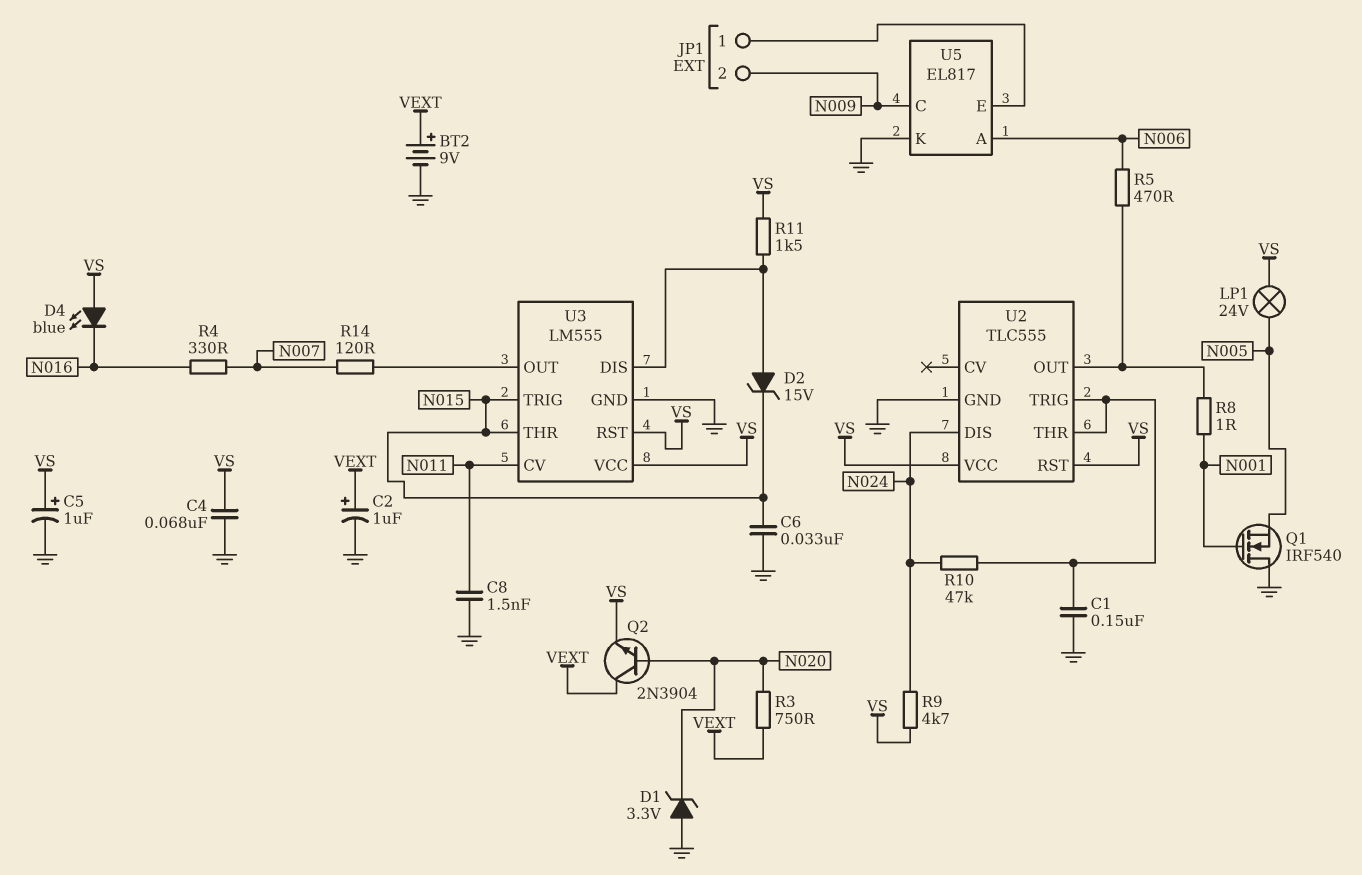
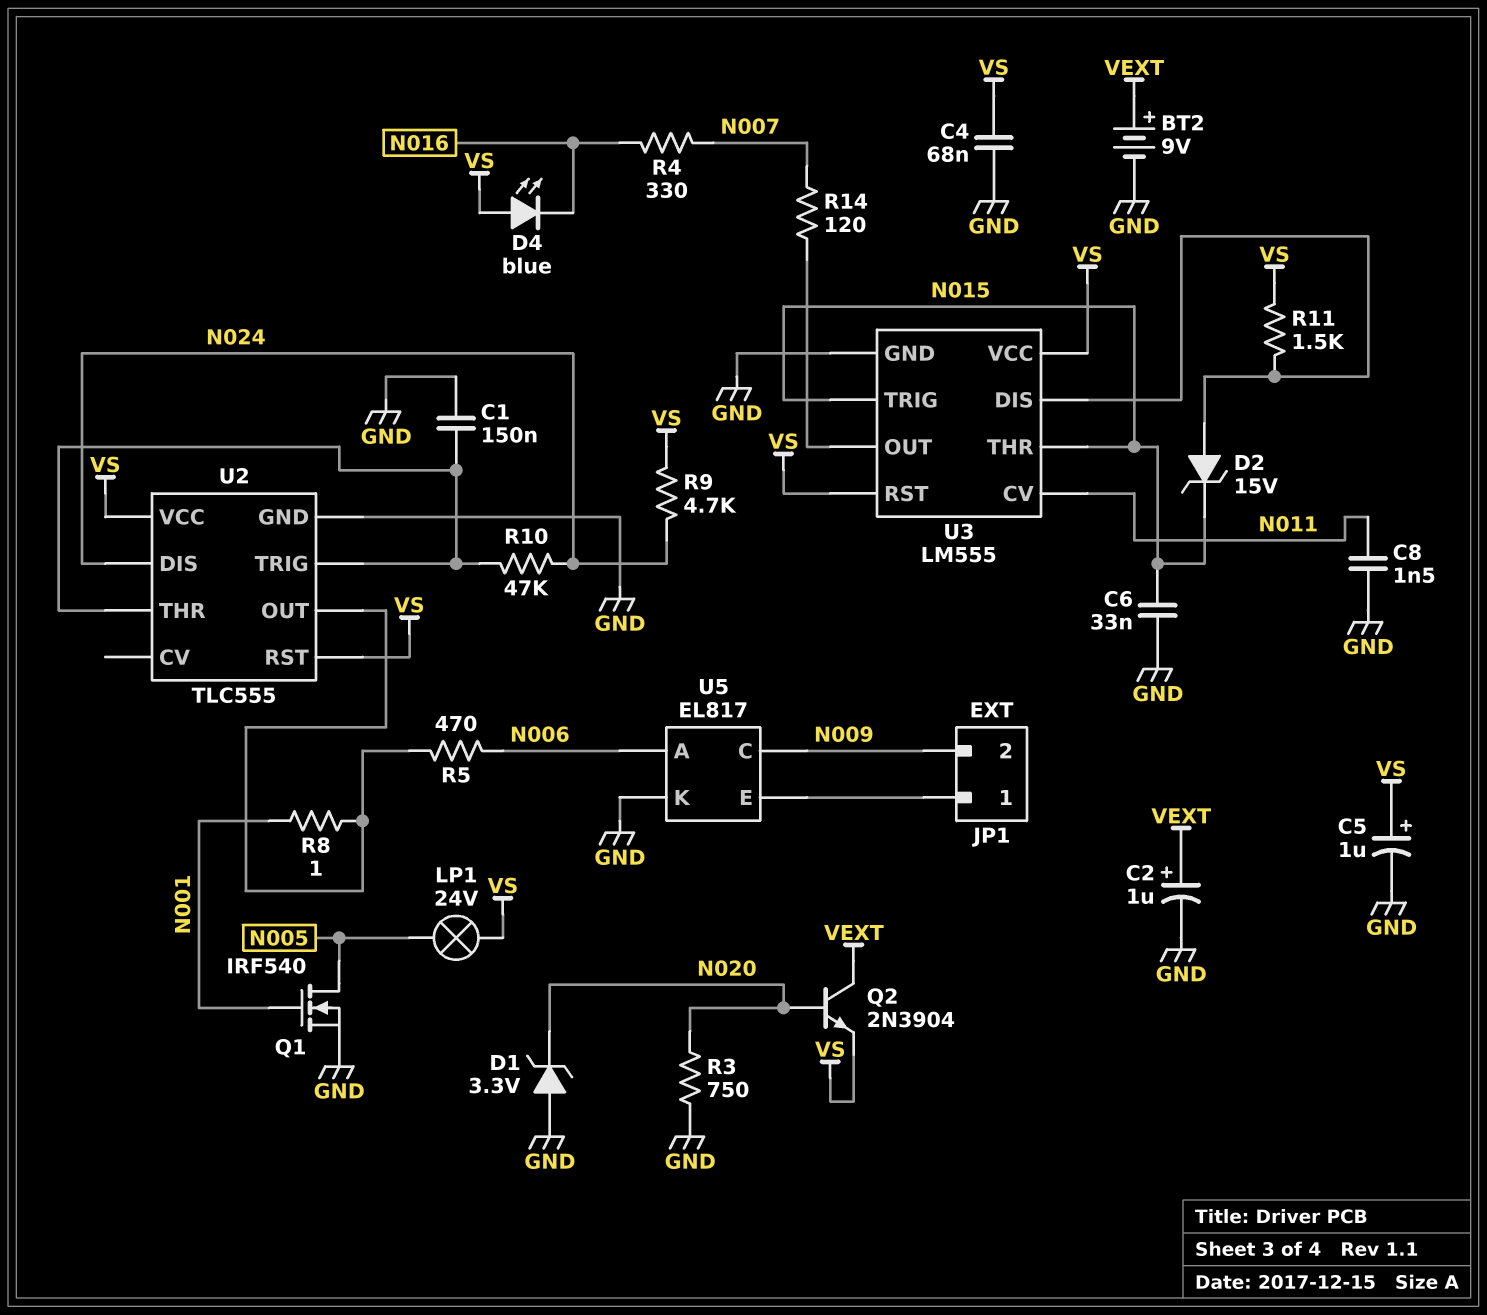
Q1: NMOS IRF540 (G N001, D GND, S N005) -> NMOS IRF540 (G N001, D N005, S GND)
R3: 750 (N020, VEXT) -> 750 (GND, N020)

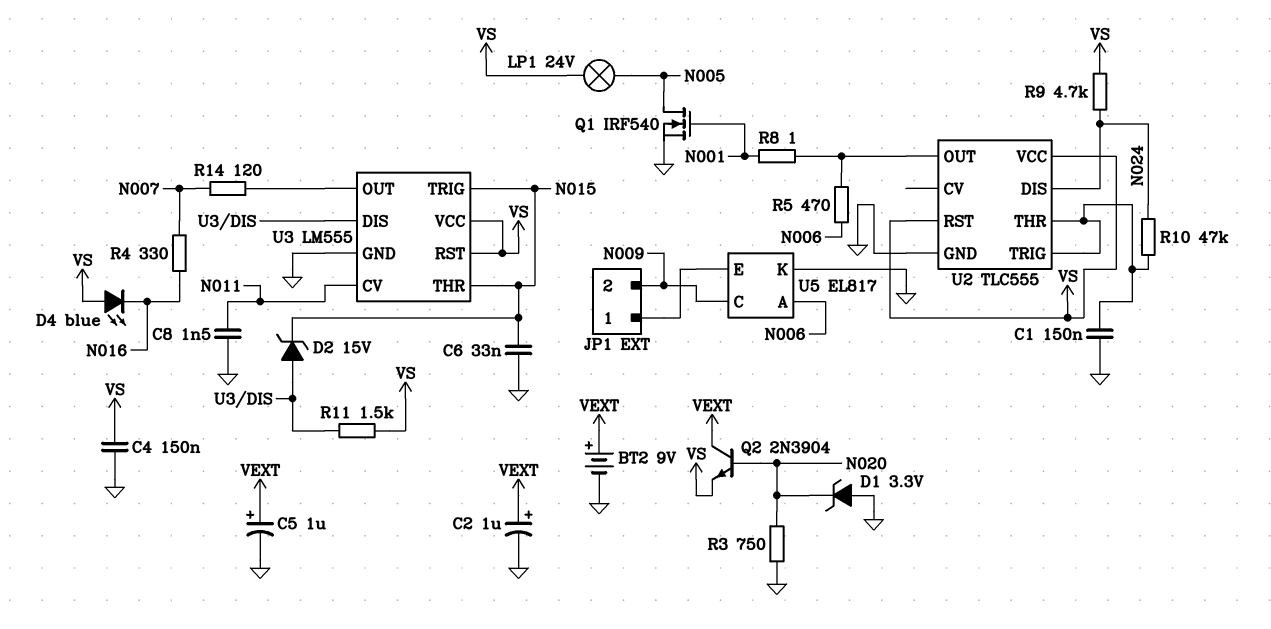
C4: 68nF (GND, VS) -> 150nF (GND, VS)
C5: 1uF (plus VS, minus GND) -> 1uF (plus VEXT, minus GND)

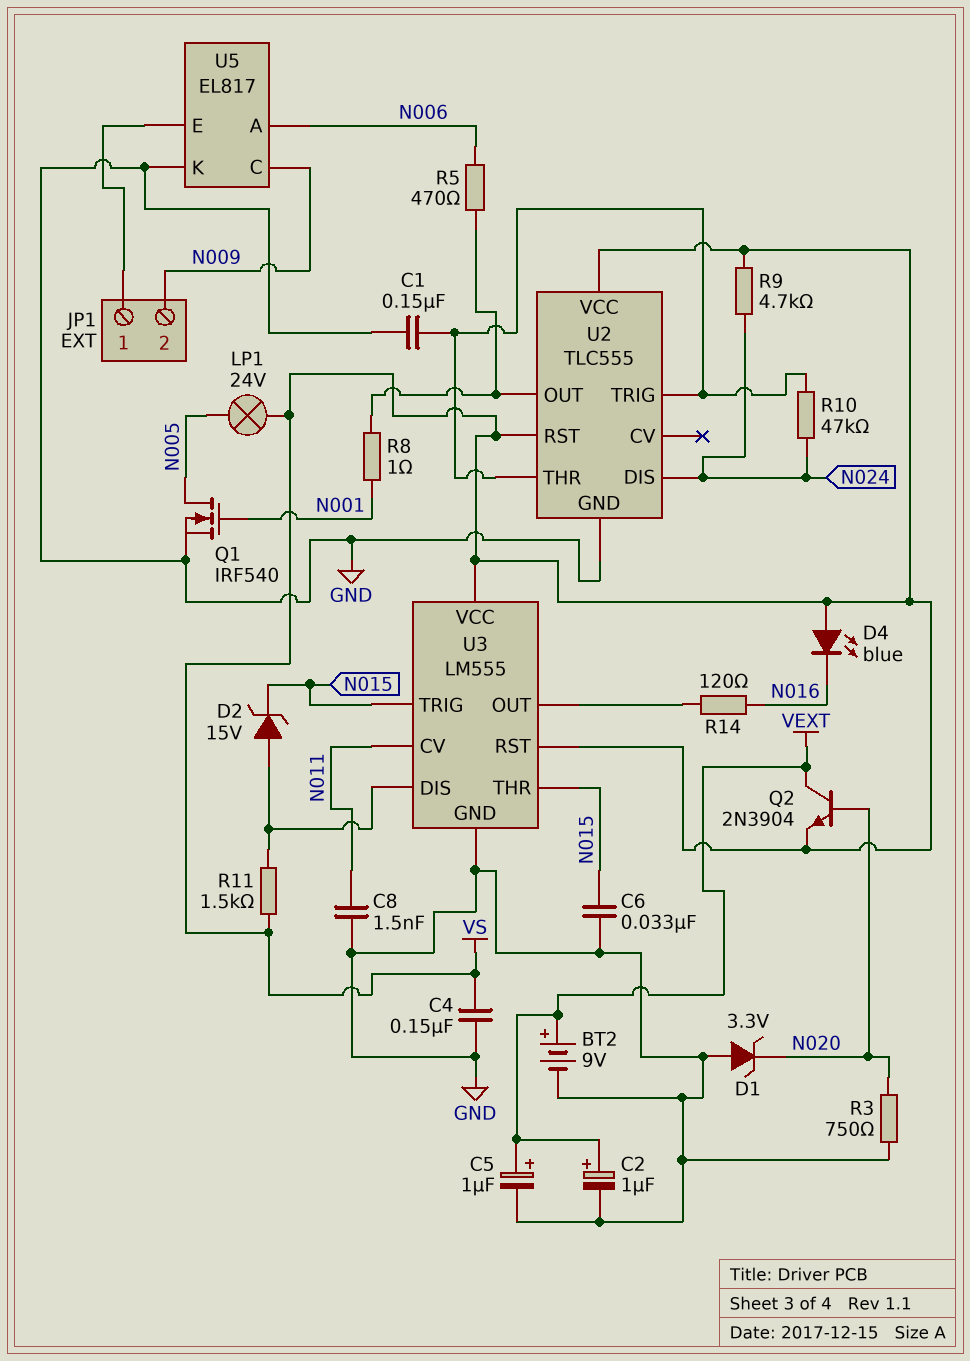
R4: 330 (N007, N016) -> none
R14: 120 (N007, U3/OUT) -> 120 (N016, U3/OUT)

